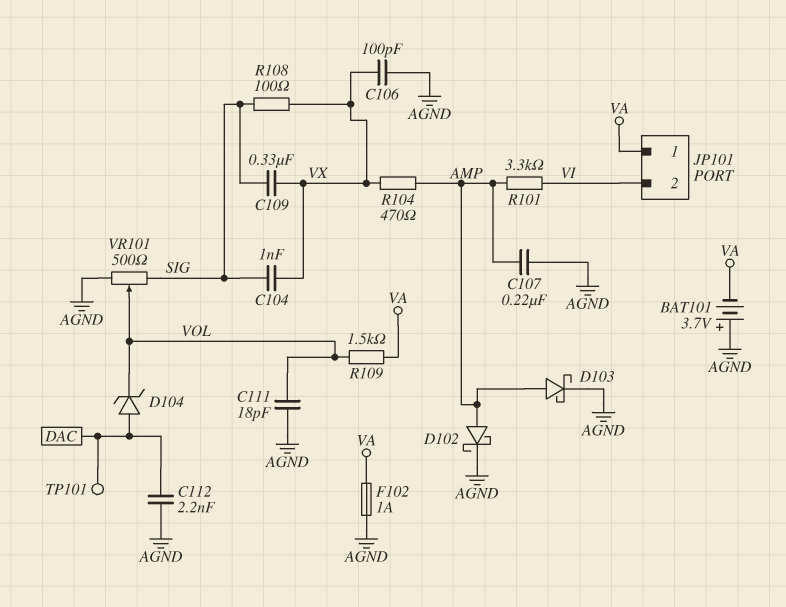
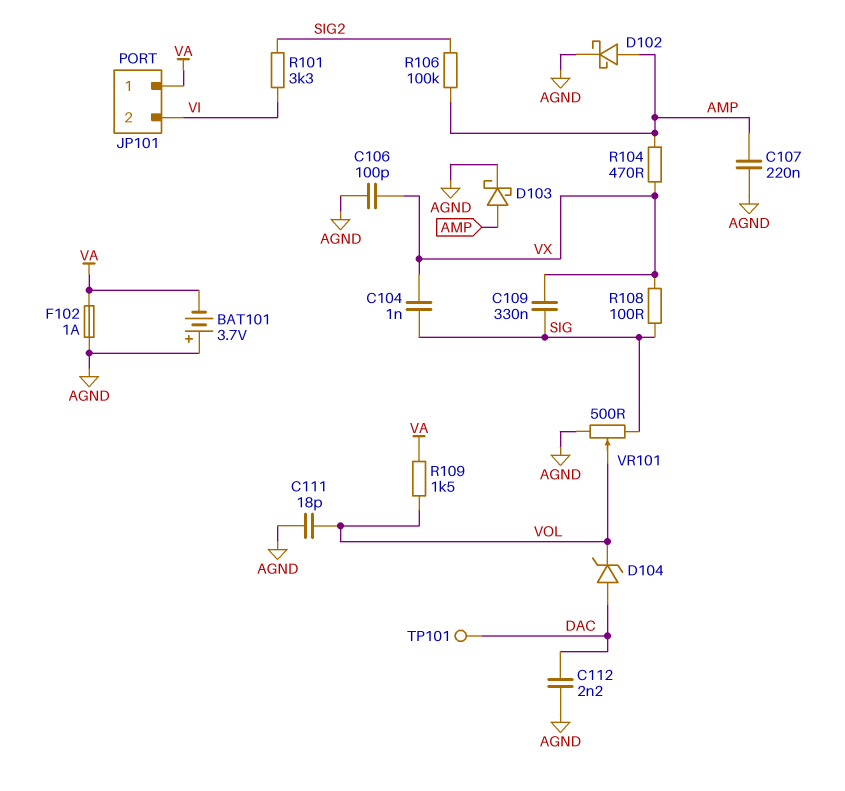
R101: 3.3k (AMP, VI) -> 3.3k (SIG2, VI)
R106: none -> 100k (AMP, SIG2)

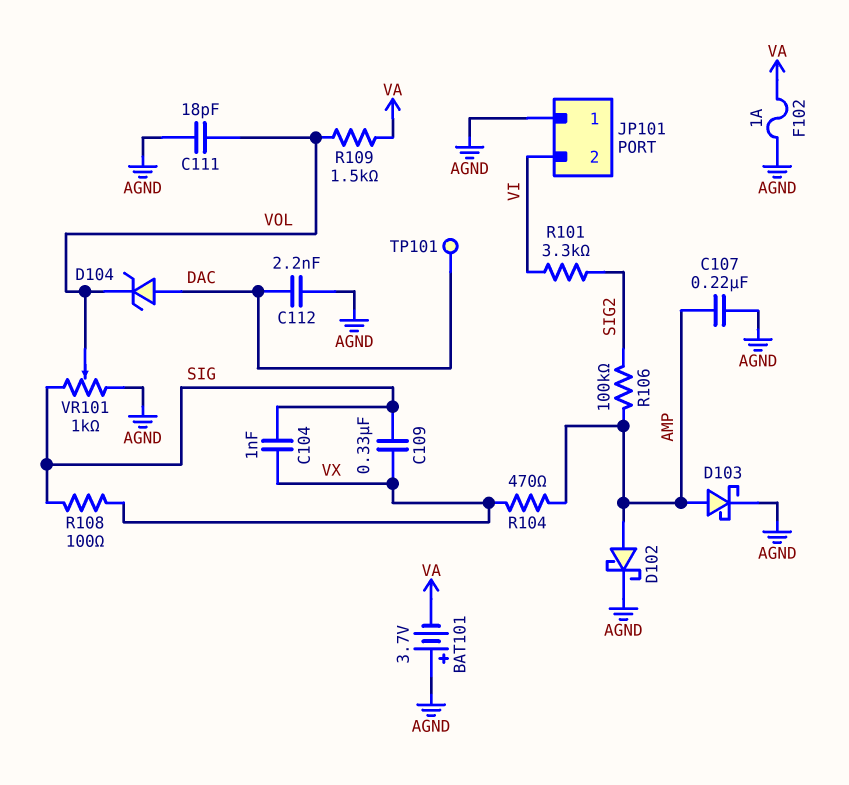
C106: 100pF (AGND, VX) -> none
JP101 pin 1: VA -> AGND
VR101: 500 (AGND, SIG, wiper VOL) -> 1k (AGND, SIG, wiper VOL)

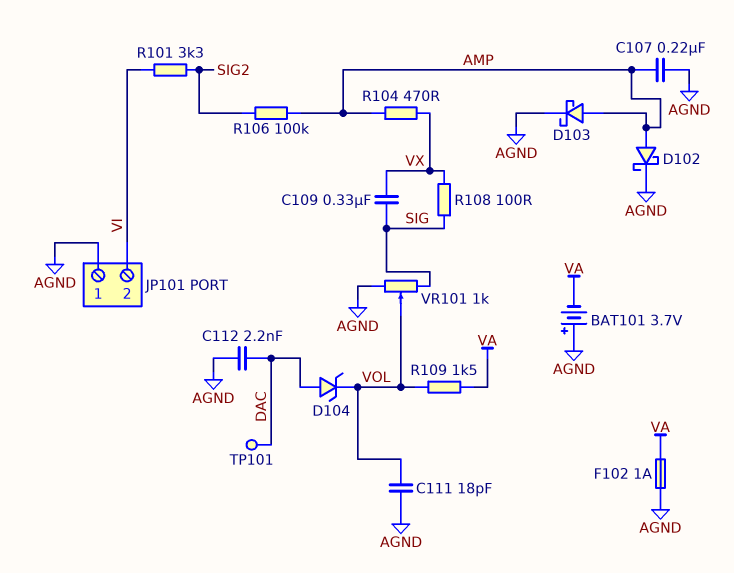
C104: 1nF (SIG, VX) -> none

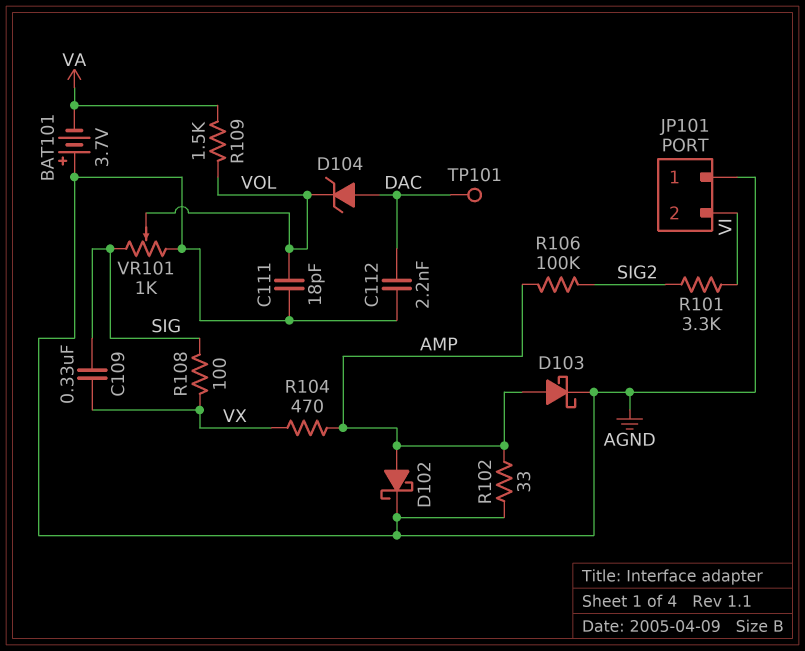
C107: 220nF (AGND, AMP) -> none
F102: 1A (AGND, VA) -> none
R102: none -> 33 (AGND, AMP)

